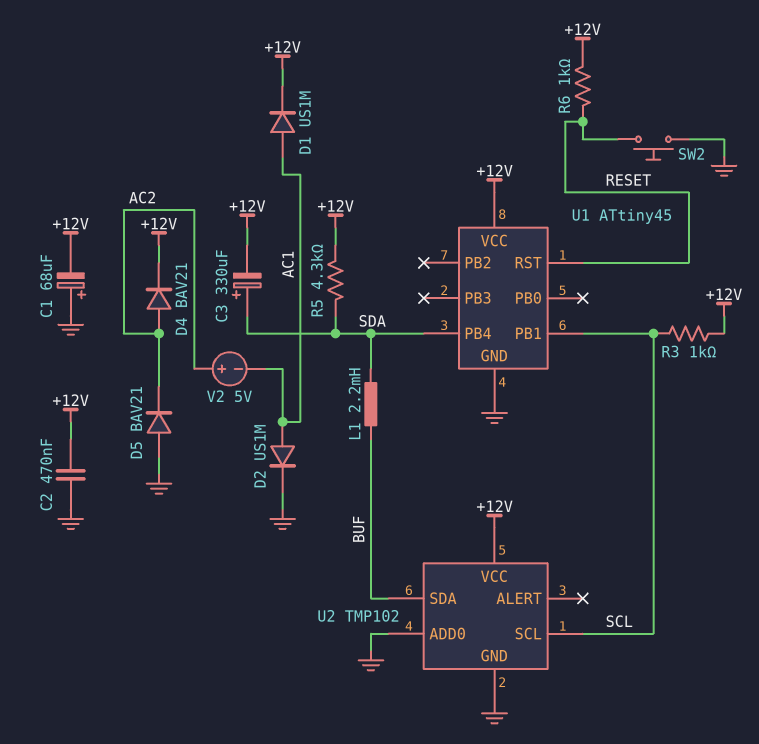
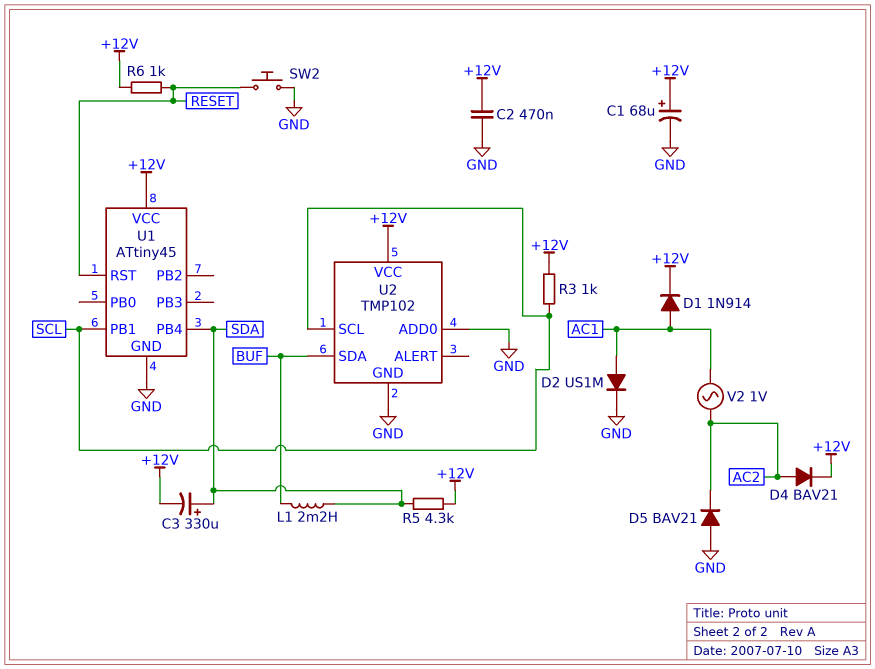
C1: 68uF (plus GND, minus +12V) -> 68uF (plus +12V, minus GND)
D1: diode US1M (A AC1, K +12V) -> diode 1N914 (A AC1, K +12V)
V2: 5V (plus AC2, minus AC1) -> AC 1V (AC1, AC2)

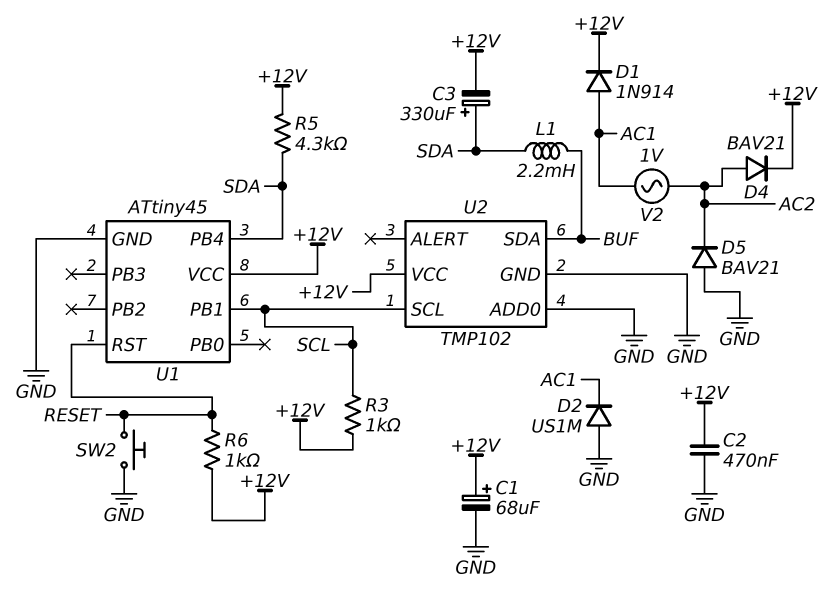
D2: diode US1M (A AC1, K GND) -> diode US1M (A GND, K AC1)

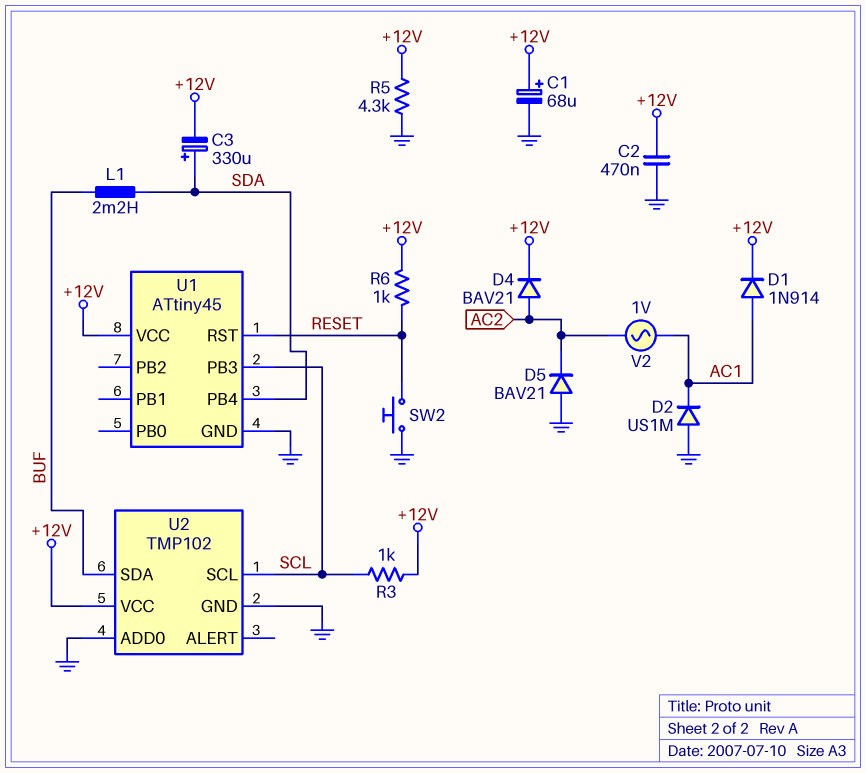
R5: 4.3k (+12V, SDA) -> 4.3k (+12V, GND)
U1 pin PB1: SCL -> none
U1 pin PB3: none -> SCL

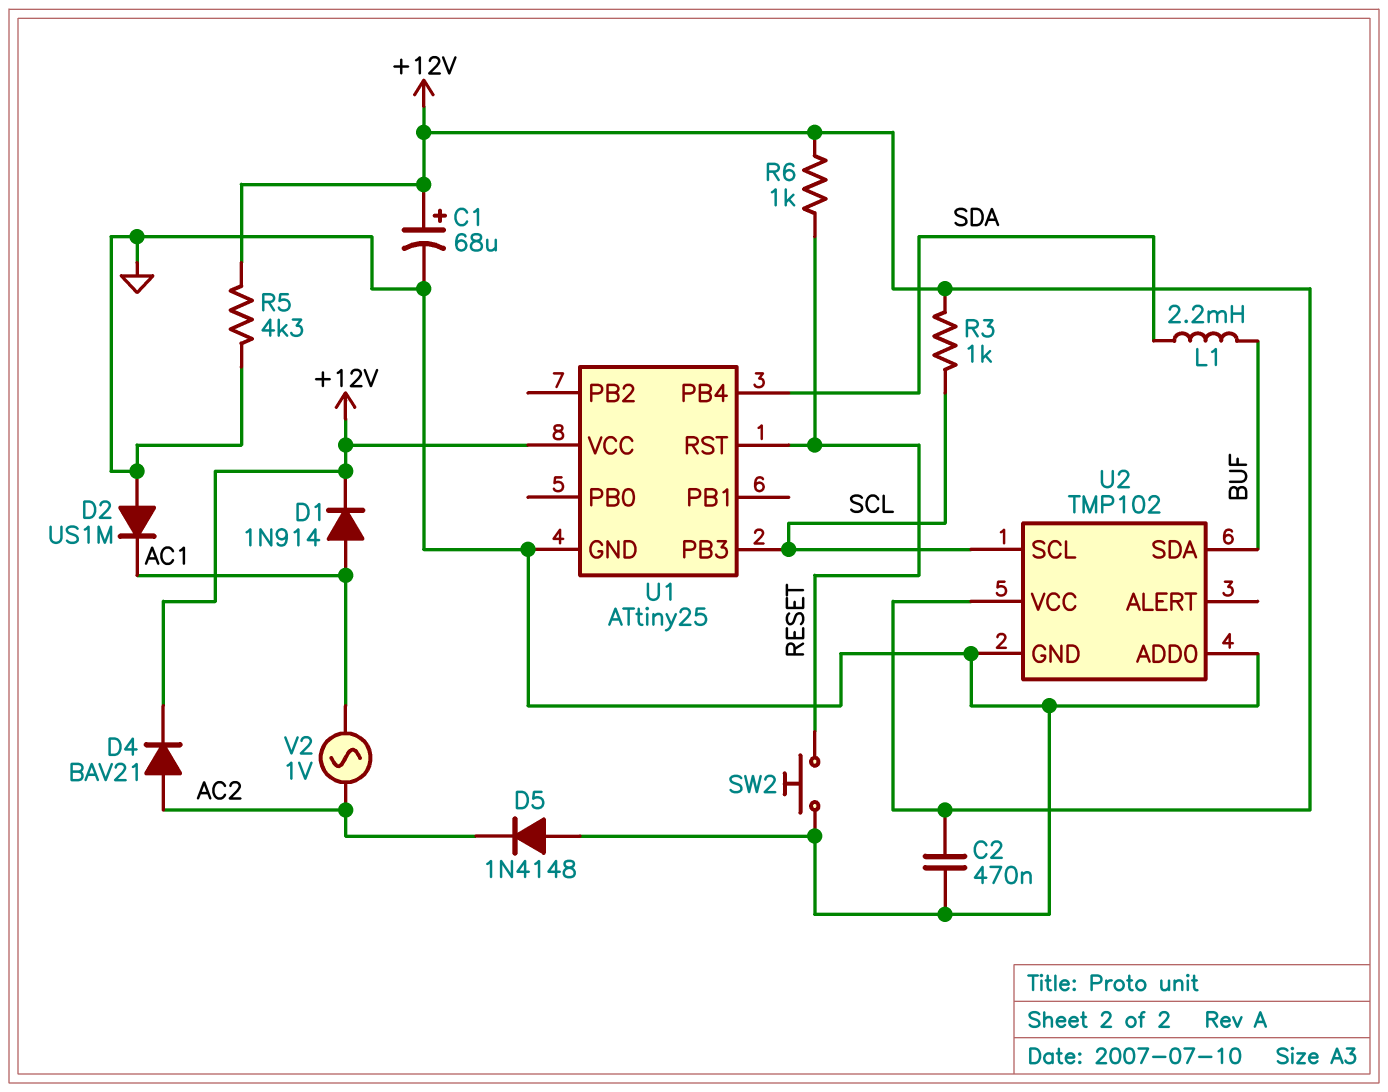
C3: 330uF (plus SDA, minus +12V) -> none
D5: diode BAV21 (A GND, K AC2) -> diode 1N4148 (A GND, K AC2)
U1: ATtiny45 -> ATtiny25

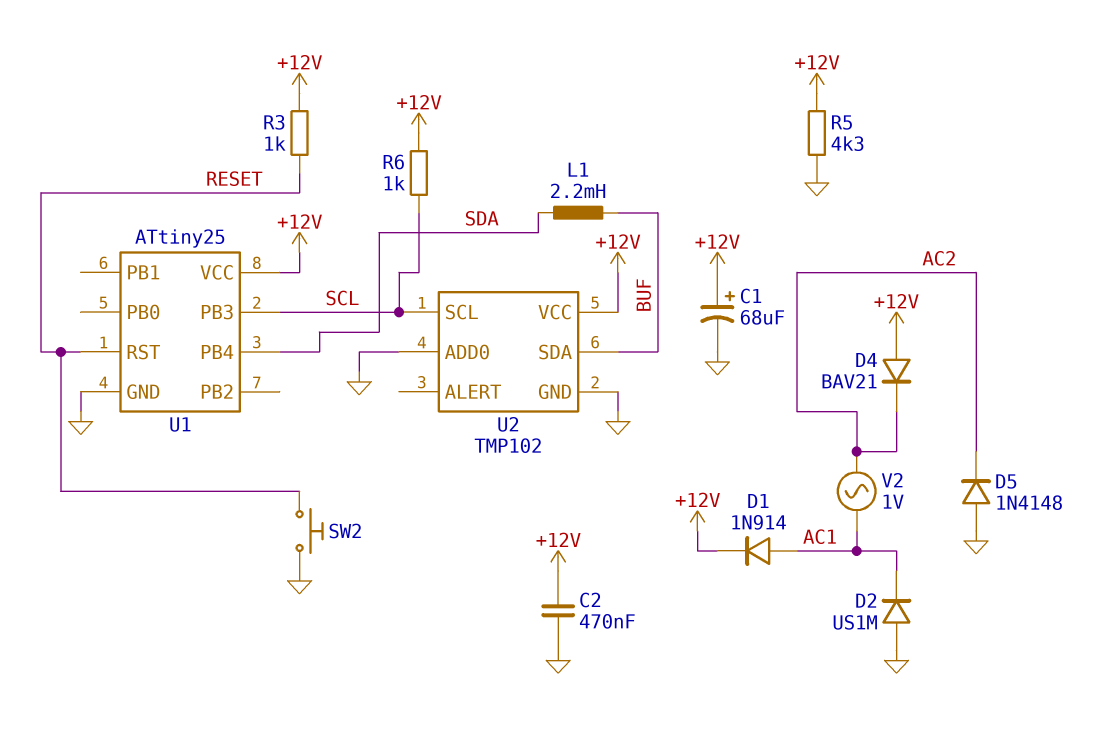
D4: diode BAV21 (A AC2, K +12V) -> diode BAV21 (A +12V, K AC2)
R3: 1k (+12V, SCL) -> 1k (+12V, RESET)
R6: 1k (+12V, RESET) -> 1k (+12V, SCL)

